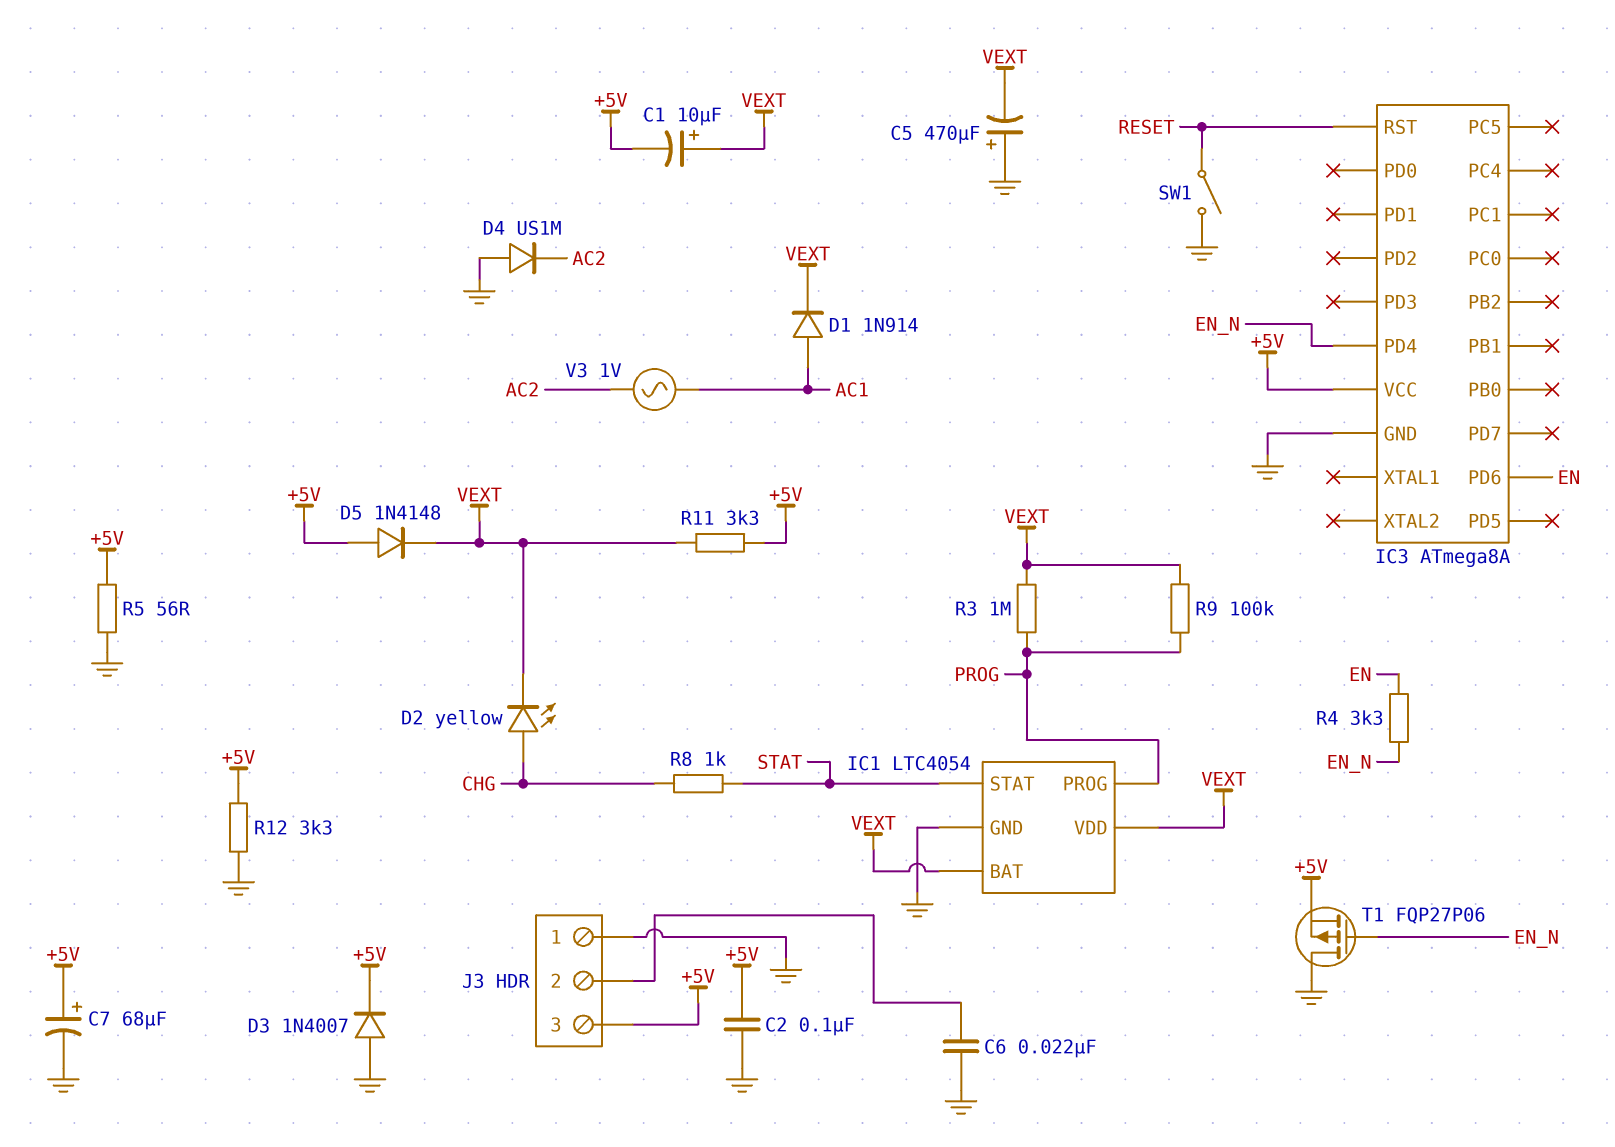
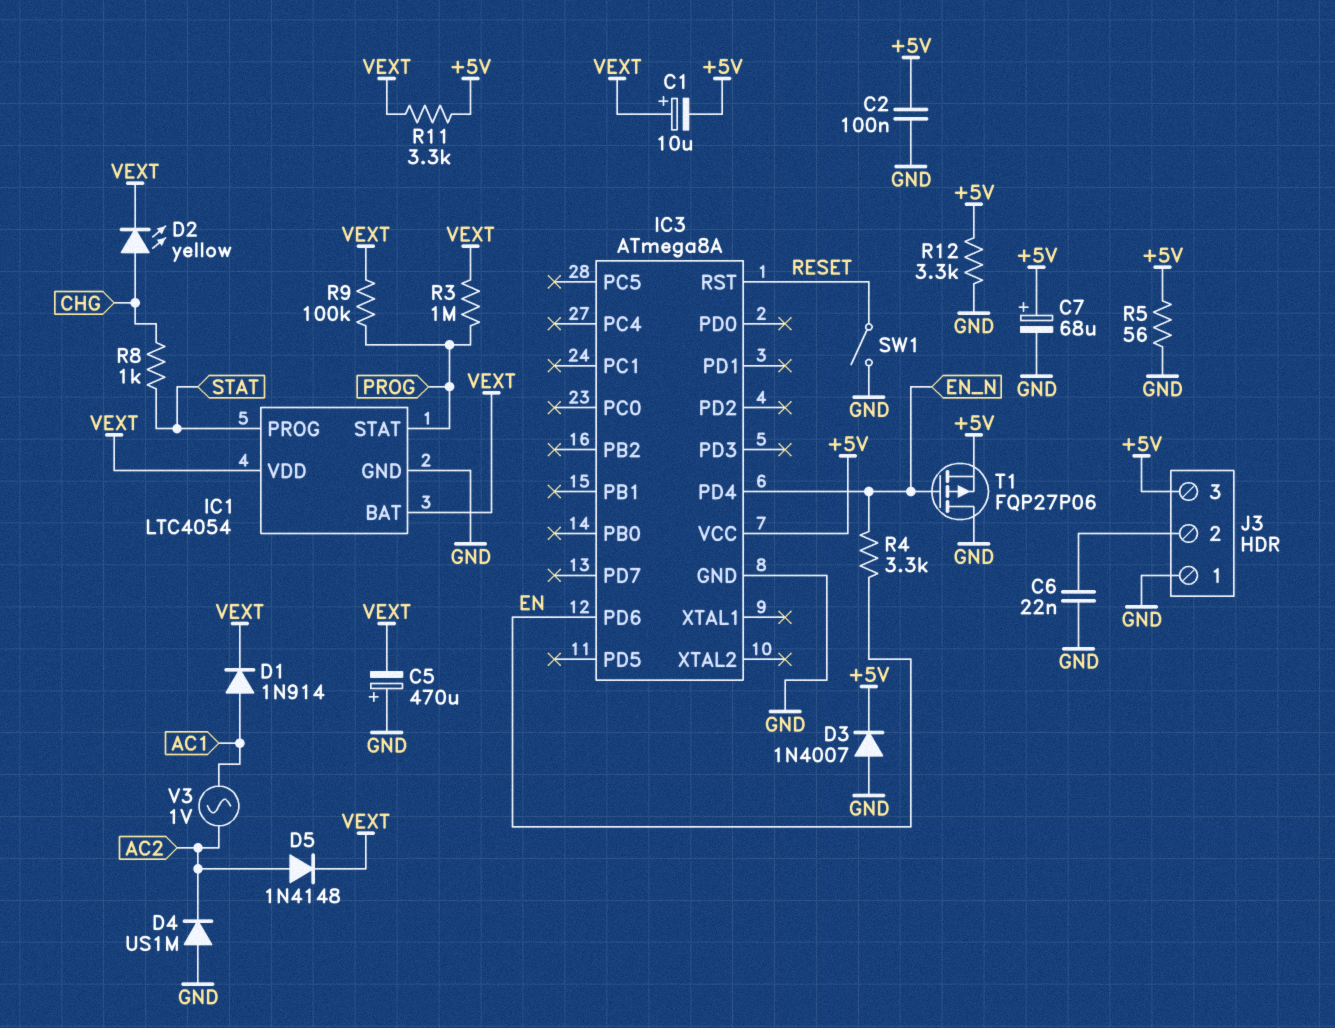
D5: diode 1N4148 (A +5V, K VEXT) -> diode 1N4148 (A AC2, K VEXT)
IC1 pin PROG: PROG -> STAT
IC1 pin STAT: STAT -> PROG

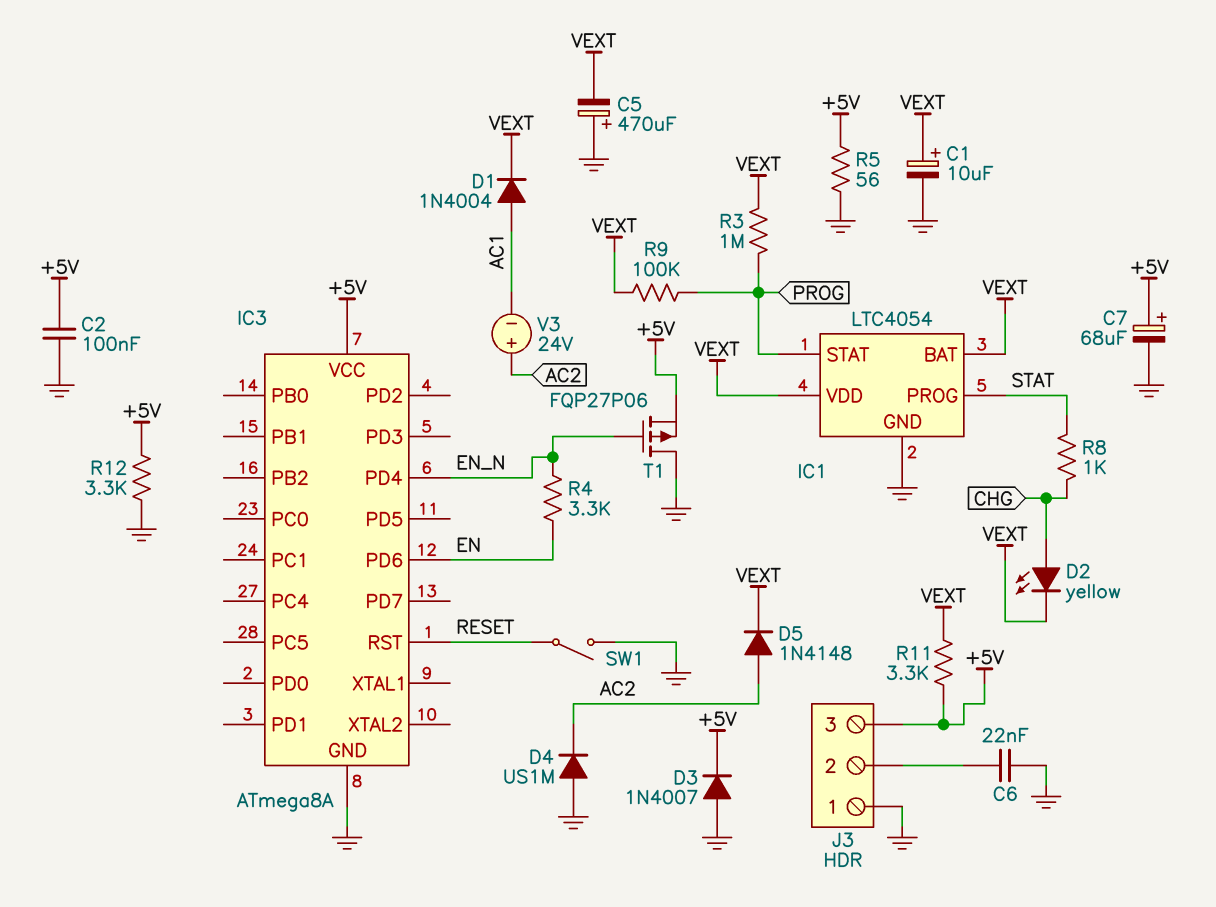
C1: 10uF (plus VEXT, minus +5V) -> 10uF (plus VEXT, minus GND)
D1: diode 1N914 (A AC1, K VEXT) -> diode 1N4004 (A AC1, K VEXT)
V3: AC 1V (AC1, AC2) -> 24V (plus AC2, minus AC1)

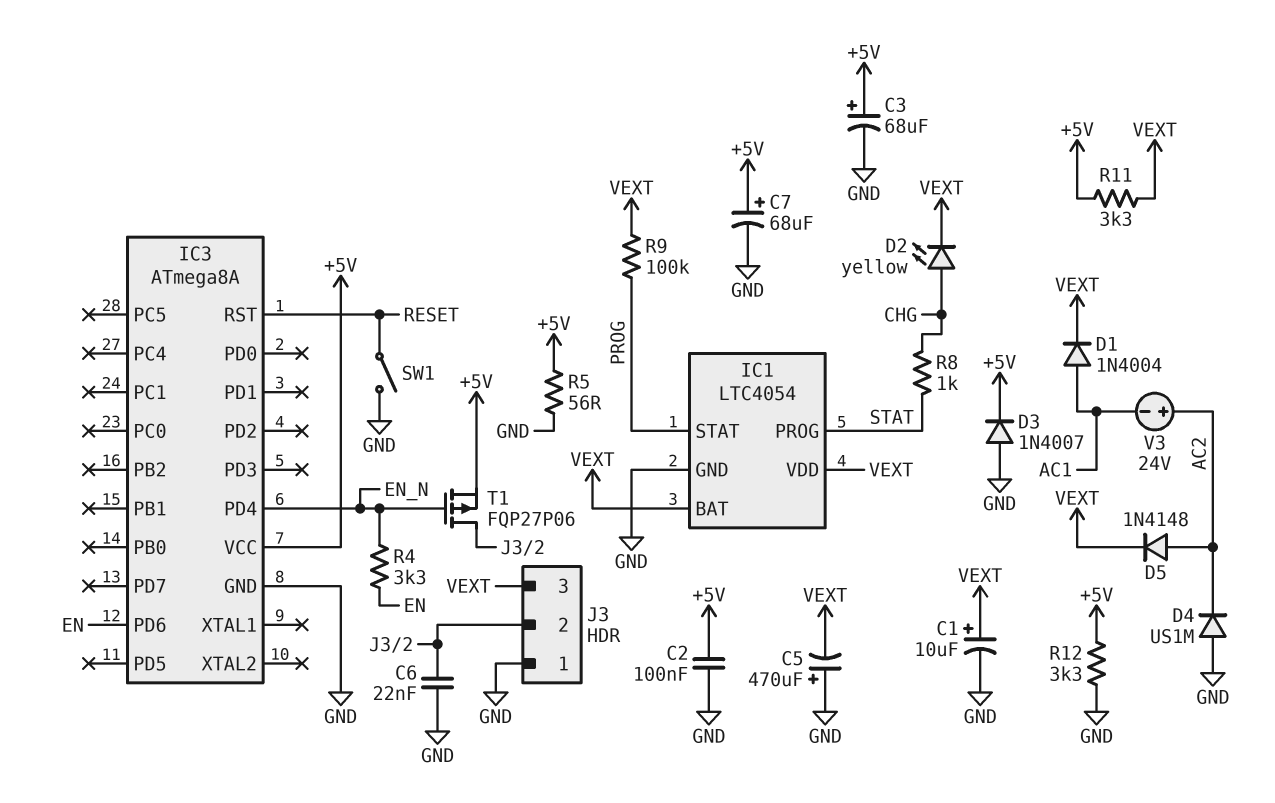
C3: none -> 68uF (plus +5V, minus GND)
J3 pin 3: +5V -> VEXT
R3: 1M (PROG, VEXT) -> none
T1: PMOS FQP27P06 (G EN_N, D GND, S +5V) -> PMOS FQP27P06 (G EN_N, D J3/2, S +5V)

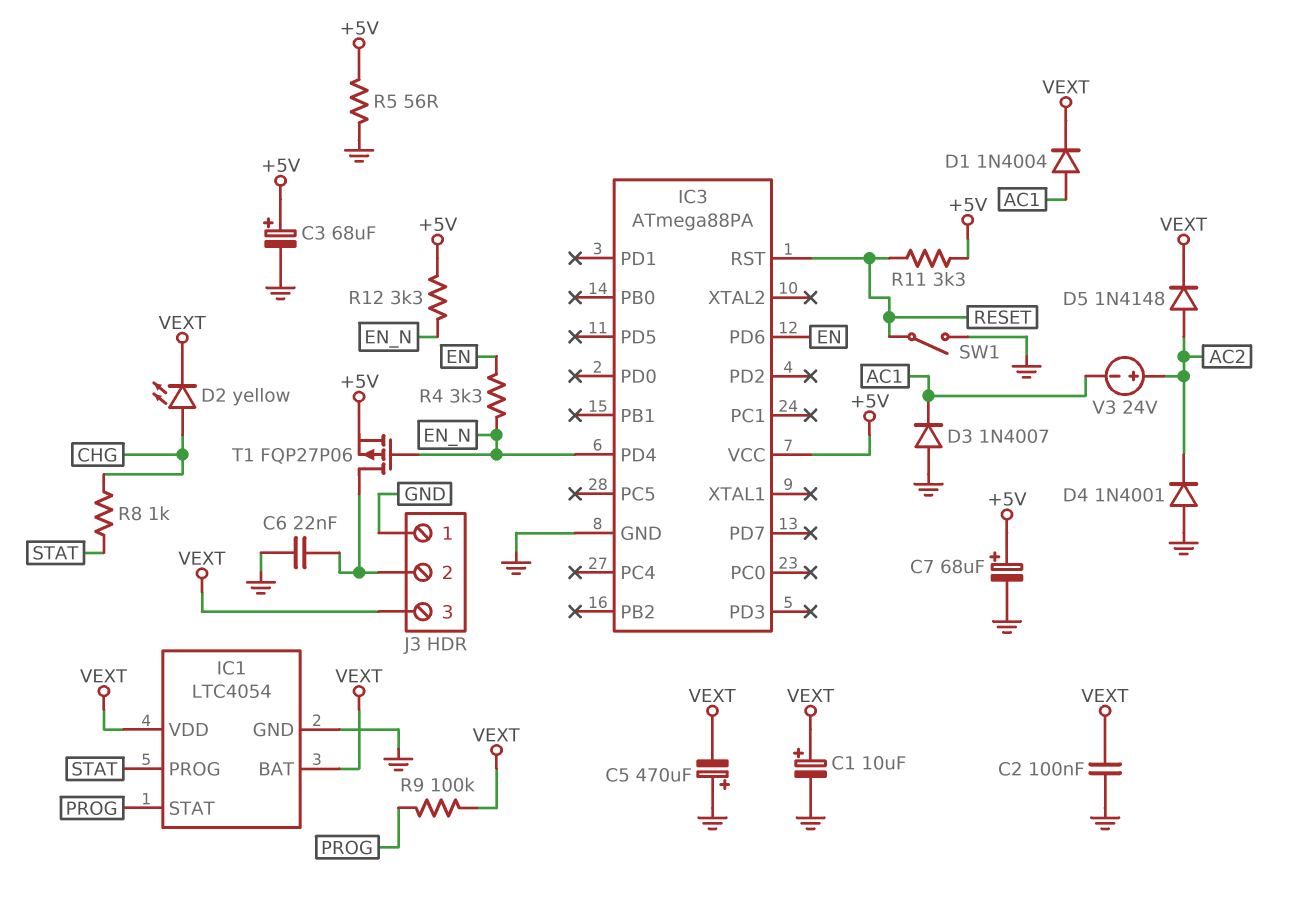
C2: 100nF (+5V, GND) -> 100nF (GND, VEXT)
D3: diode 1N4007 (A GND, K +5V) -> diode 1N4007 (A GND, K AC1)
D4: diode US1M (A GND, K AC2) -> diode 1N4001 (A GND, K AC2)
IC3: ATmega8A -> ATmega88PA
R11: 3.3k (+5V, VEXT) -> 3.3k (+5V, RESET)
R12: 3.3k (+5V, GND) -> 3.3k (+5V, EN_N)

